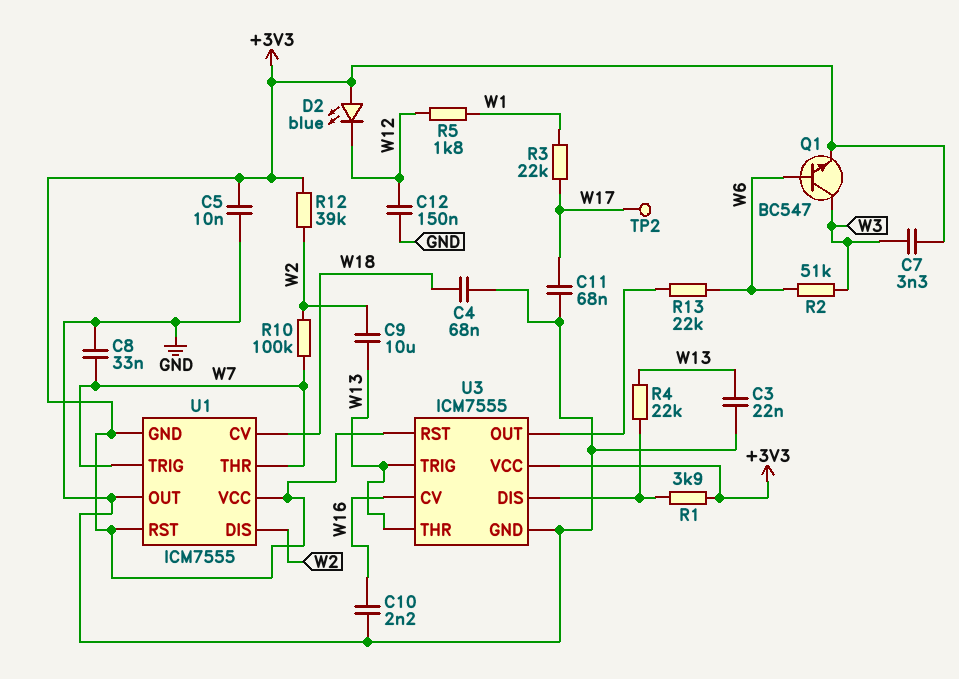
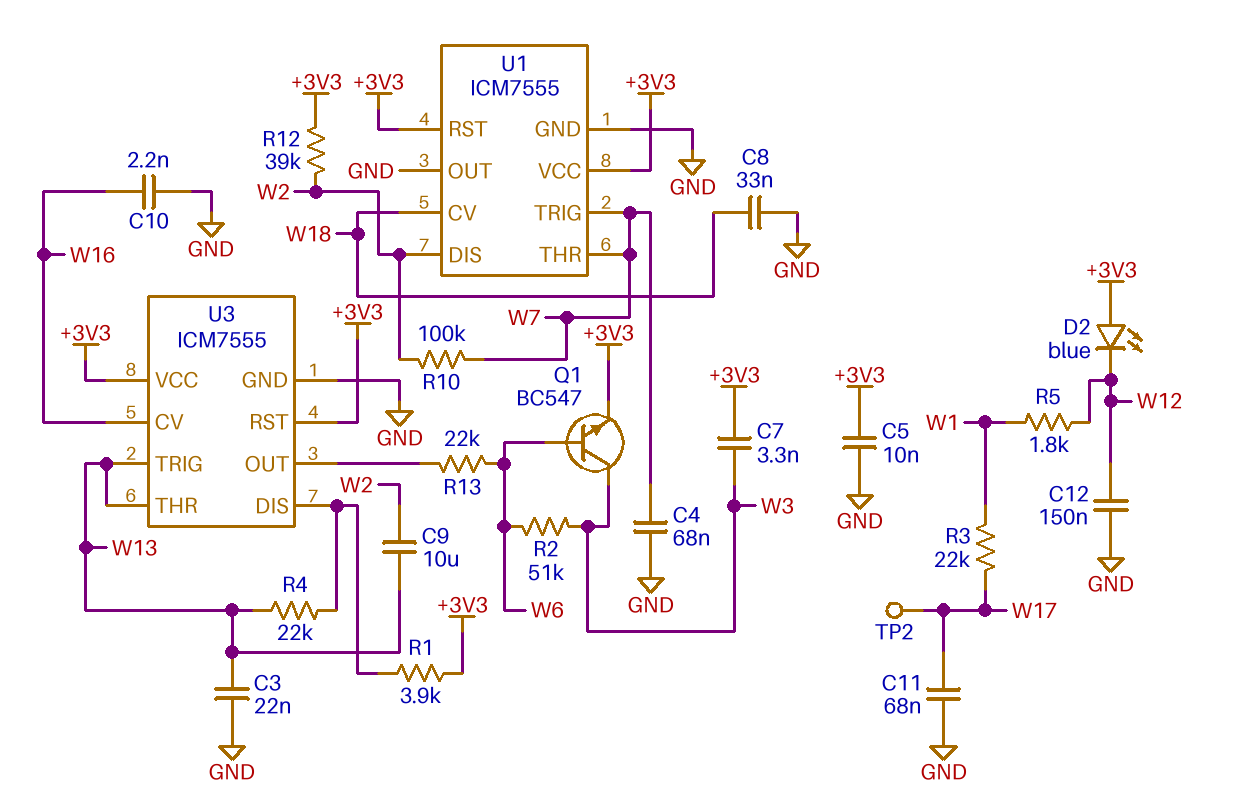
C4: 68nF (GND, W18) -> 68nF (GND, W7)
C8: 33nF (GND, W7) -> 33nF (GND, W18)
U1 pin GND: +3V3 -> GND

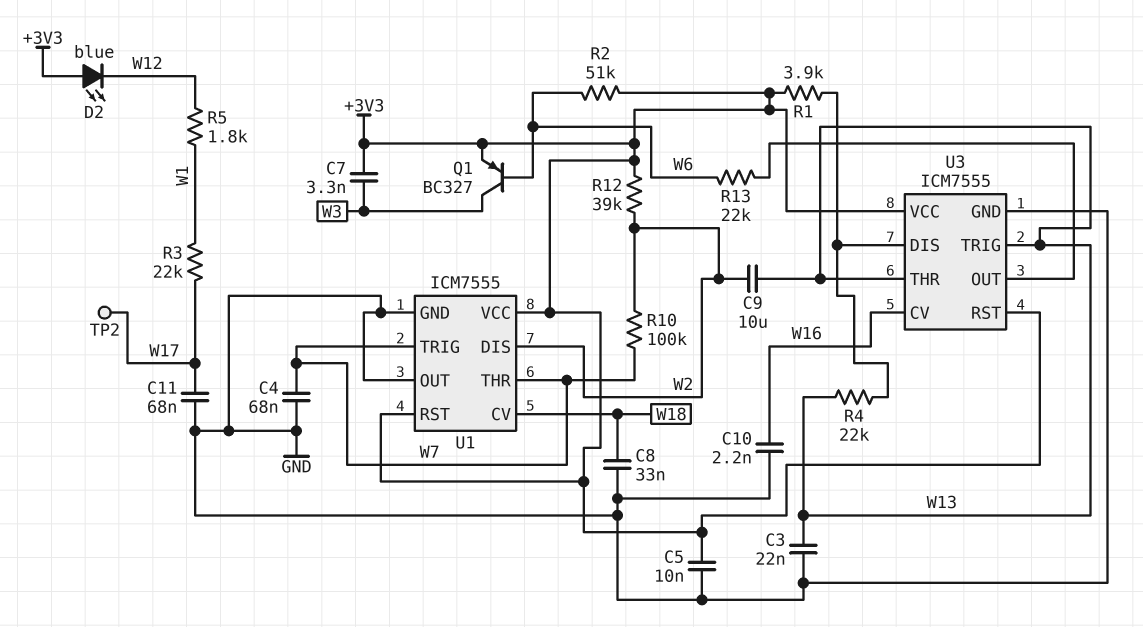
C12: 150nF (GND, W12) -> none
Q1: NPN BC547 (B W6, C W3, E +3V3) -> PNP BC327 (B W6, C W3, E +3V3)
R2: 51k (W3, W6) -> 51k (+3V3, W6)

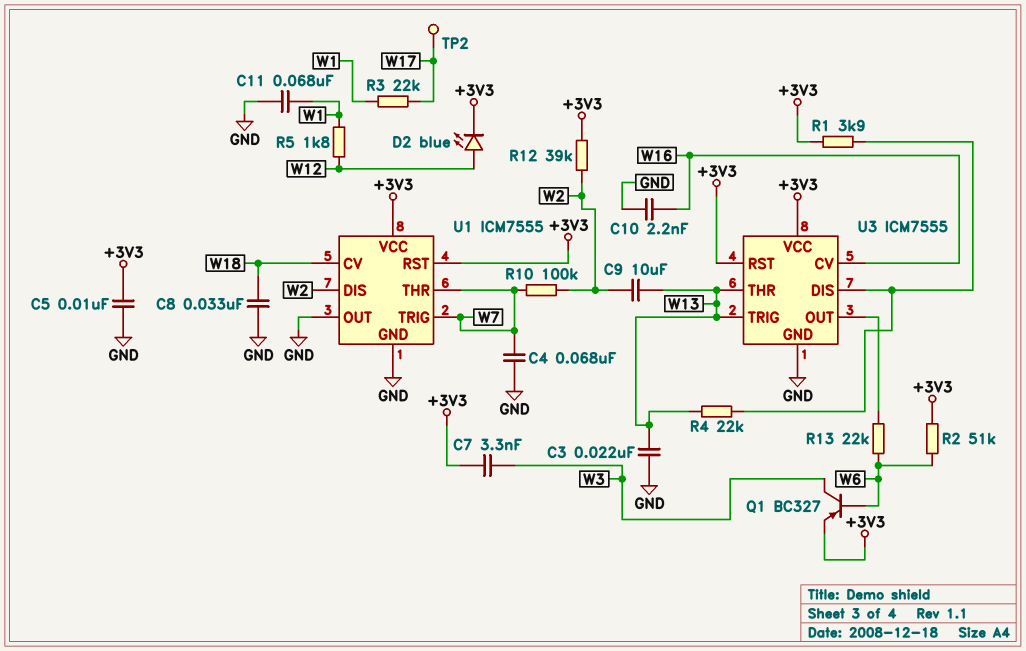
C11: 68nF (GND, W17) -> 68nF (GND, W1)
D2: LED blue (A +3V3, K W12) -> LED blue (A W12, K +3V3)

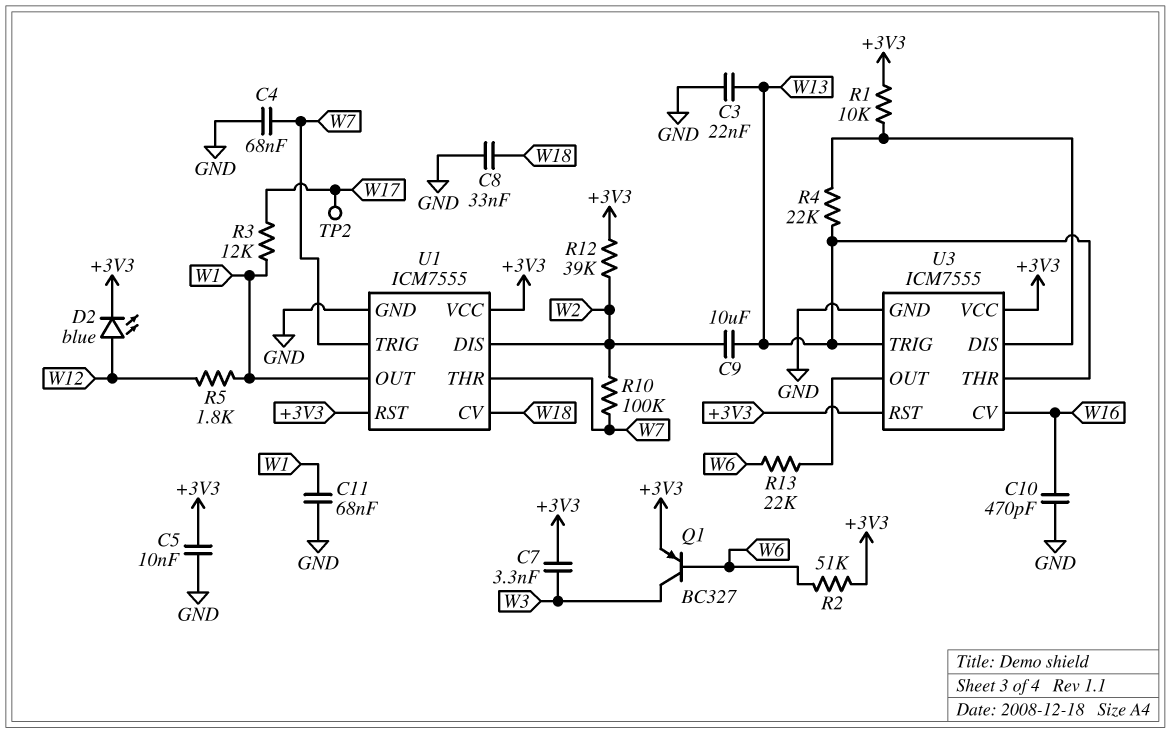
C10: 2.2nF (GND, W16) -> 470pF (GND, W16)
R1: 3.9k (+3V3, U3/DIS) -> 10k (+3V3, U3/DIS)
R3: 22k (W1, W17) -> 12k (W1, W17)
U1 pin OUT: GND -> W1

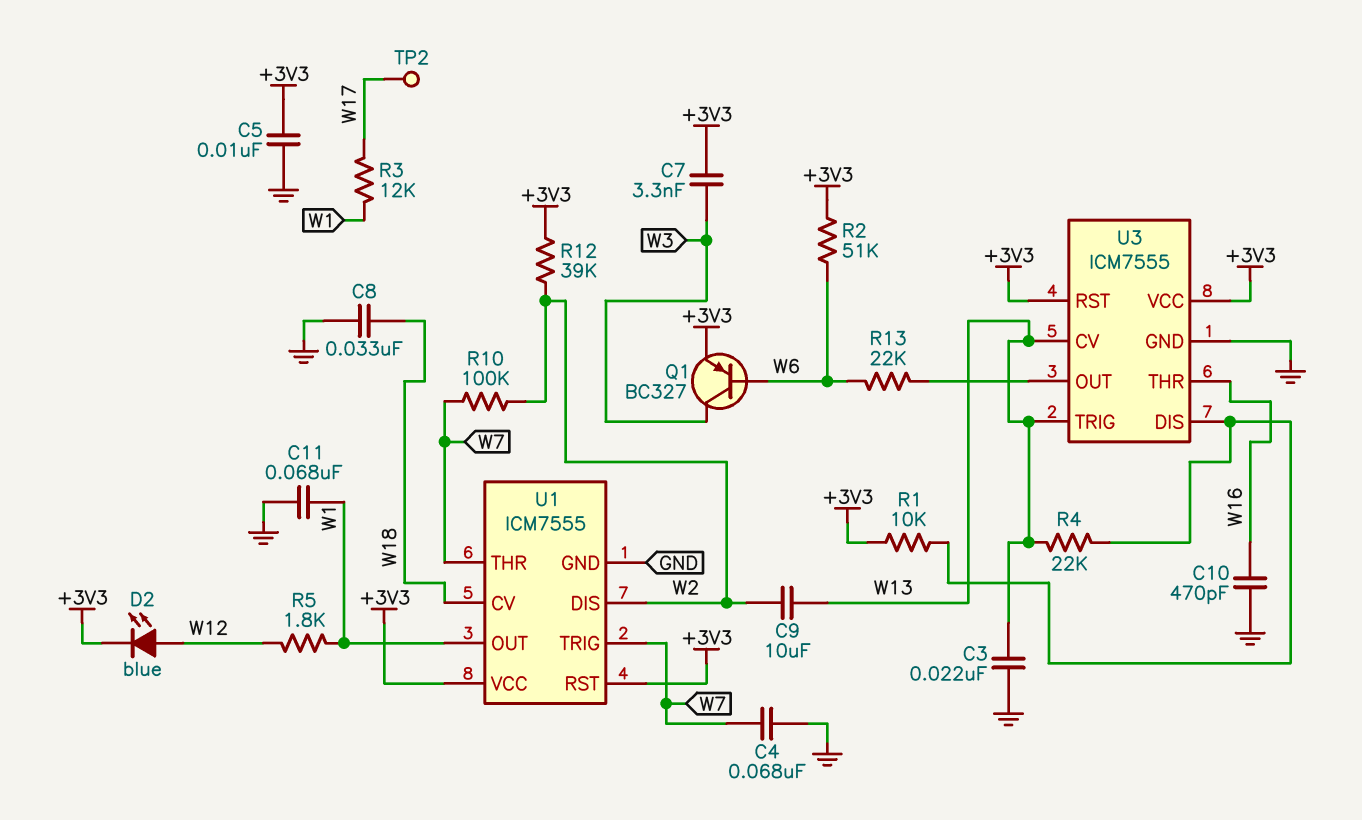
U3 pin CV: W16 -> W13
U3 pin THR: W13 -> W16

